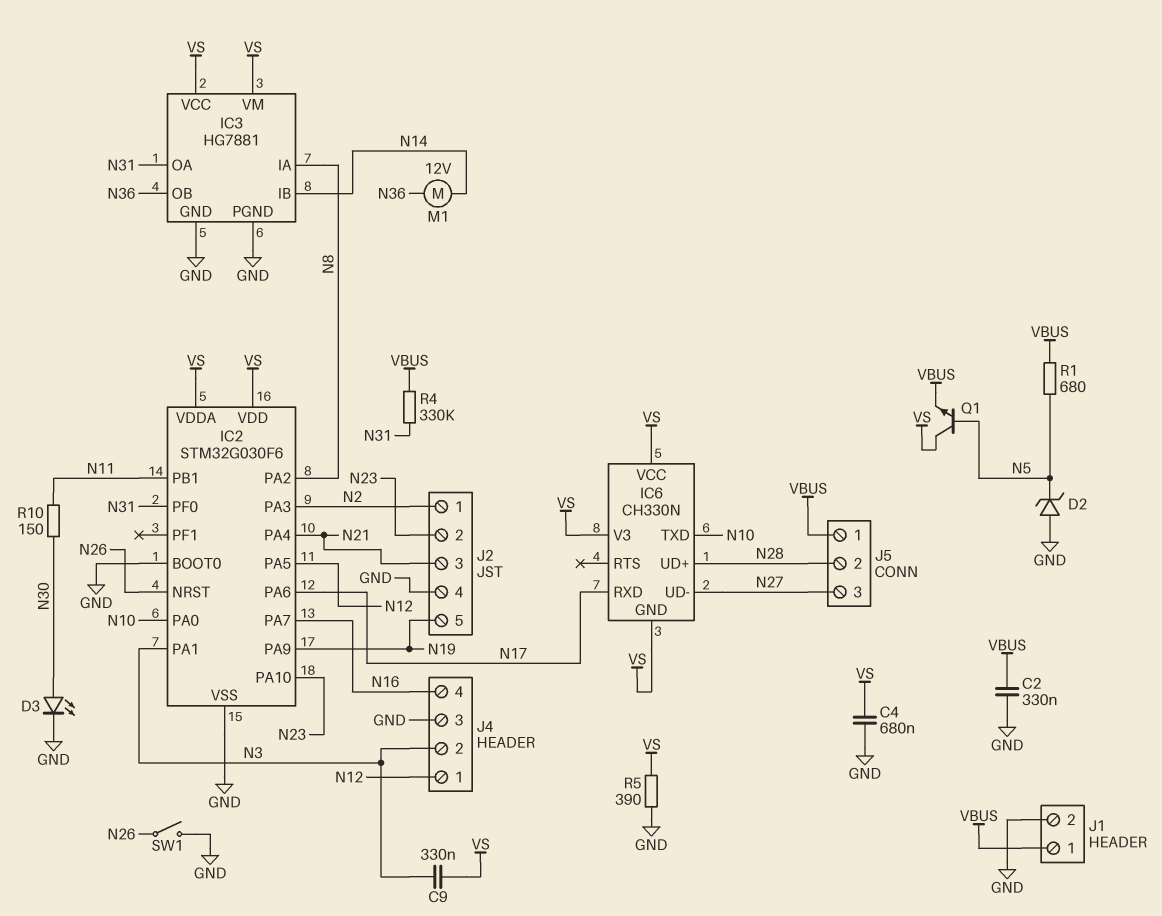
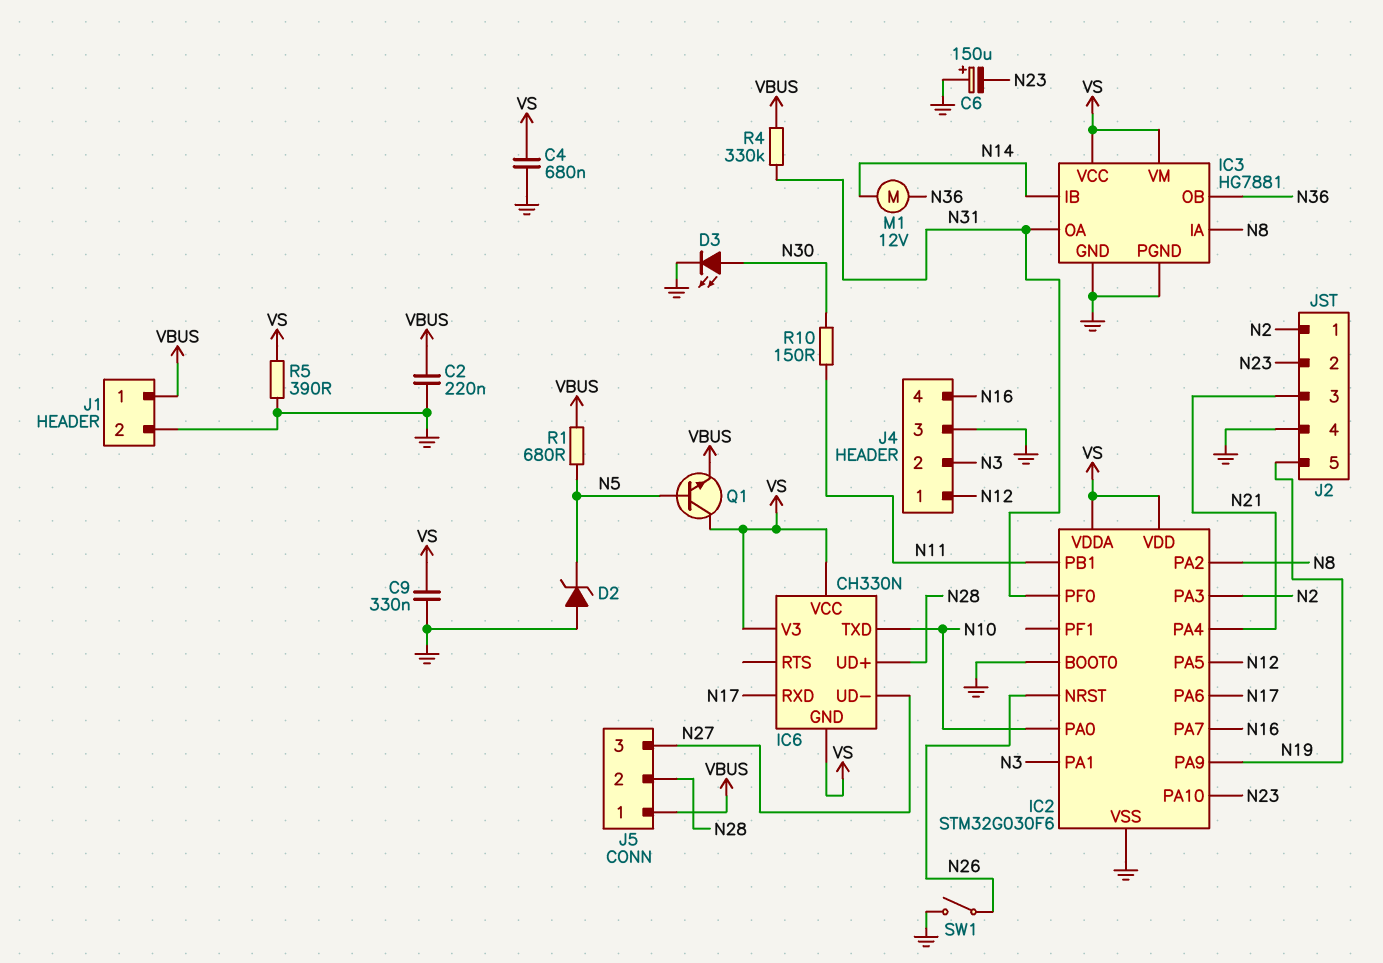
C2: 330nF (GND, VBUS) -> 220nF (GND, VBUS)
C6: none -> 150uF (plus GND, minus N23)
C9: 330nF (N3, VS) -> 330nF (GND, VS)

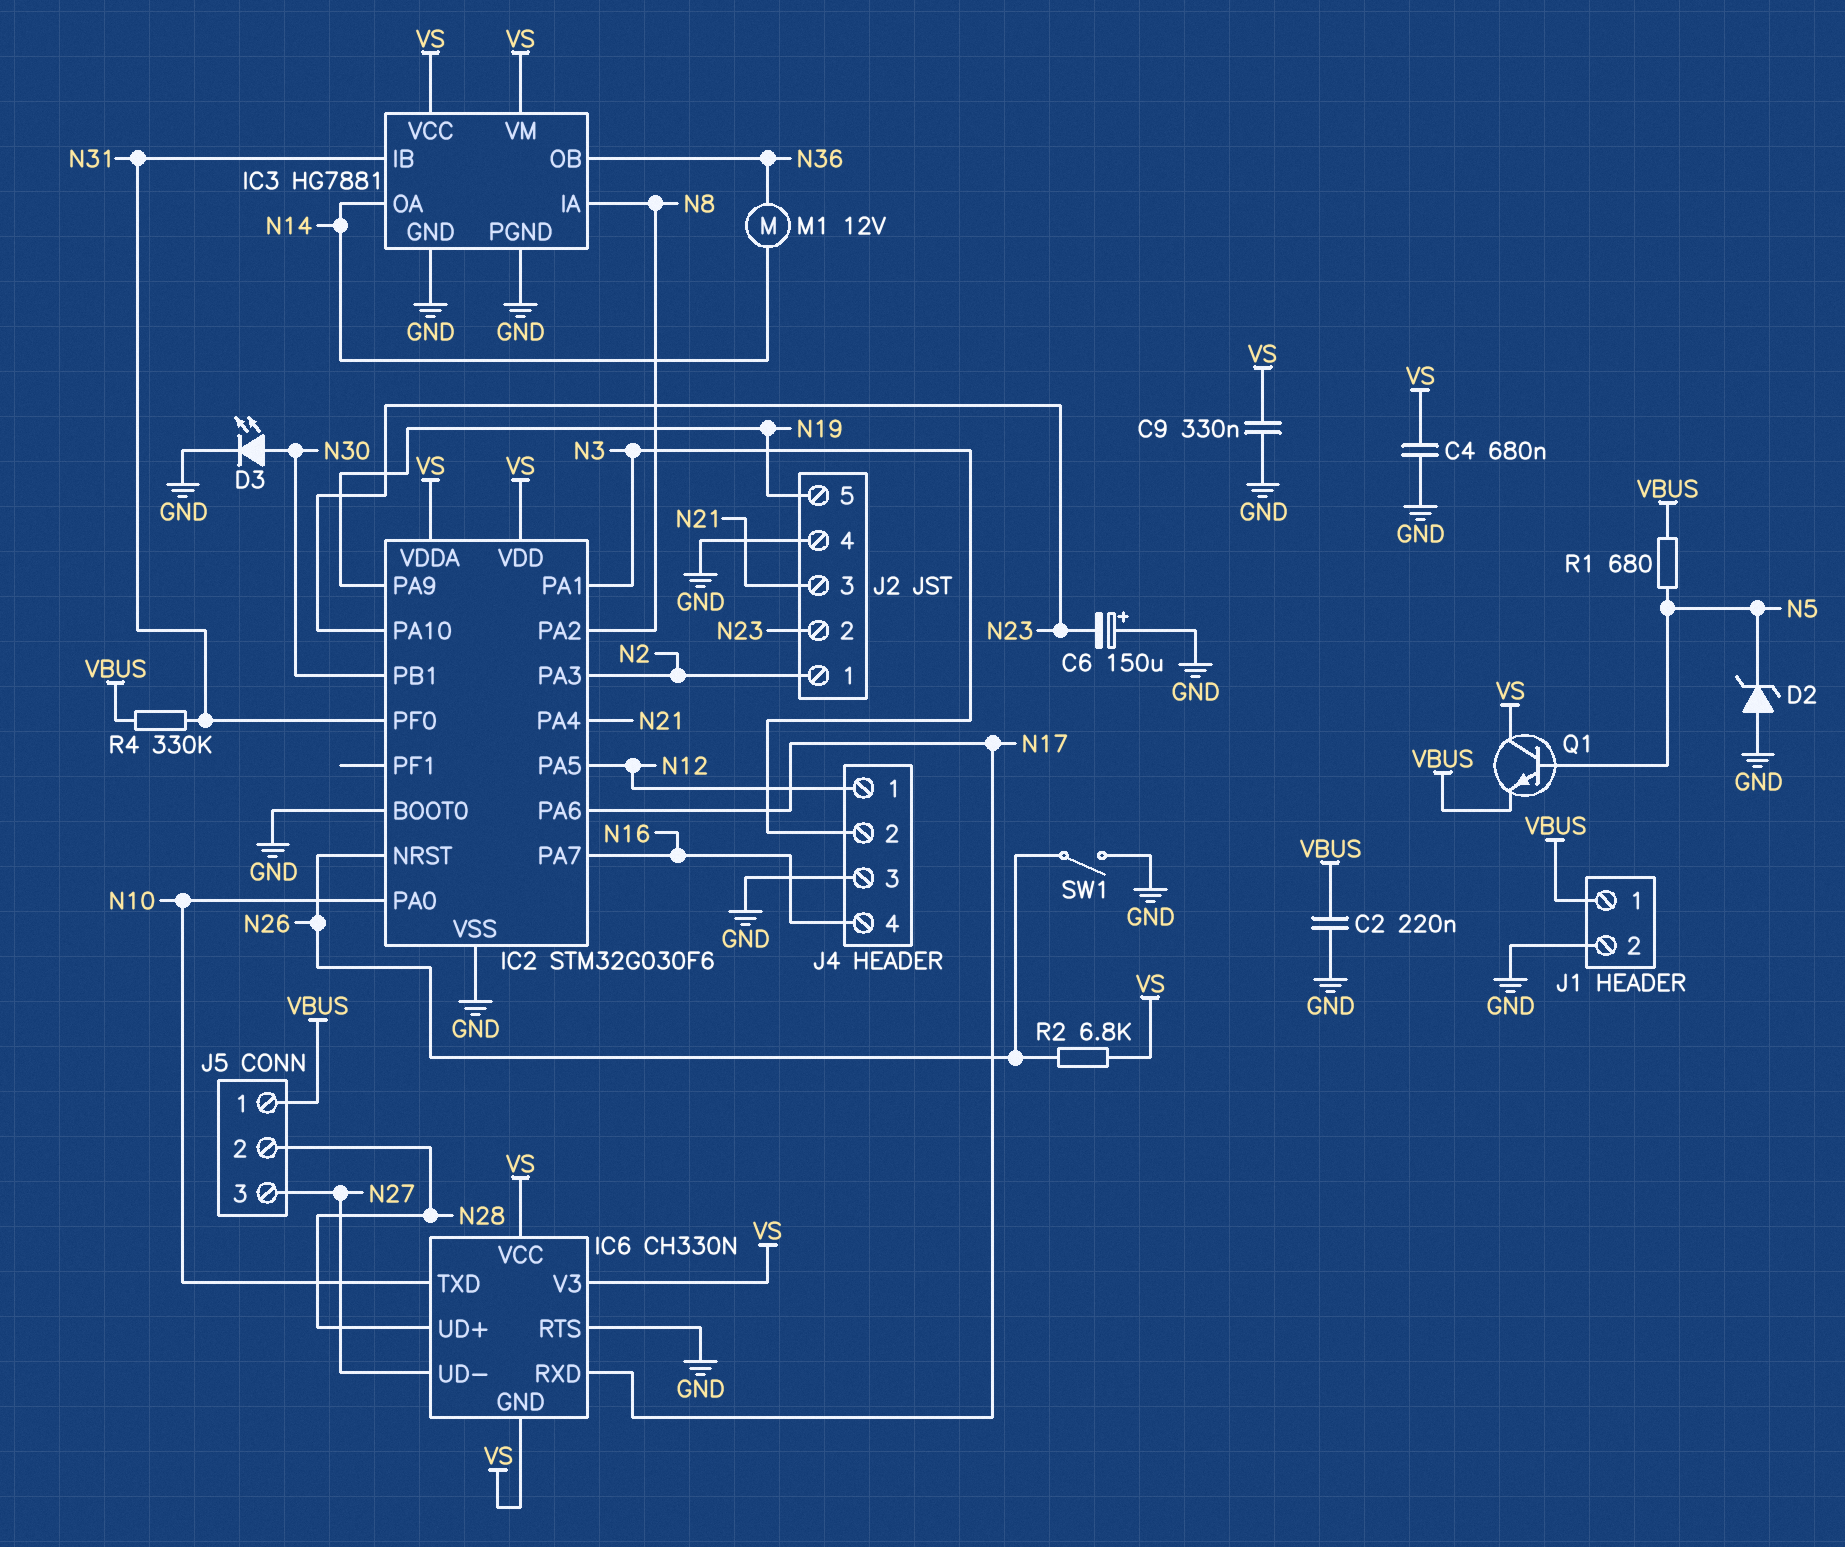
IC2 pin PB1: N11 -> N30
IC3 pin IB: N14 -> N31
IC3 pin OA: N31 -> N14
IC6 pin RTS: none -> GND
R2: none -> 6.8k (N26, VS)
R5: 390 (GND, VS) -> none
R10: 150 (N11, N30) -> none

